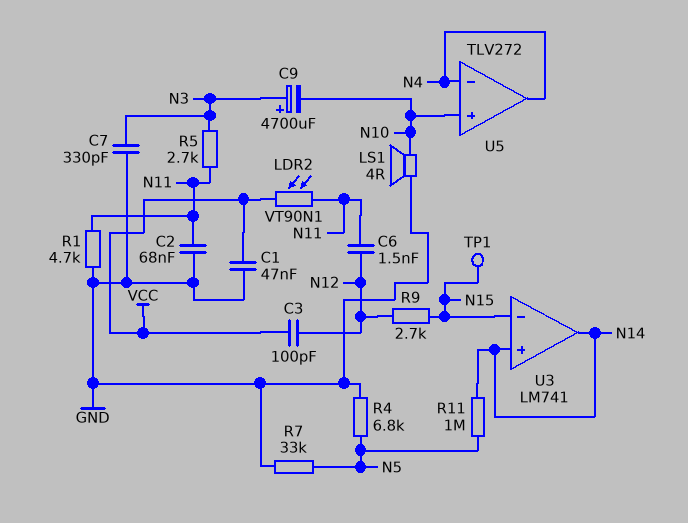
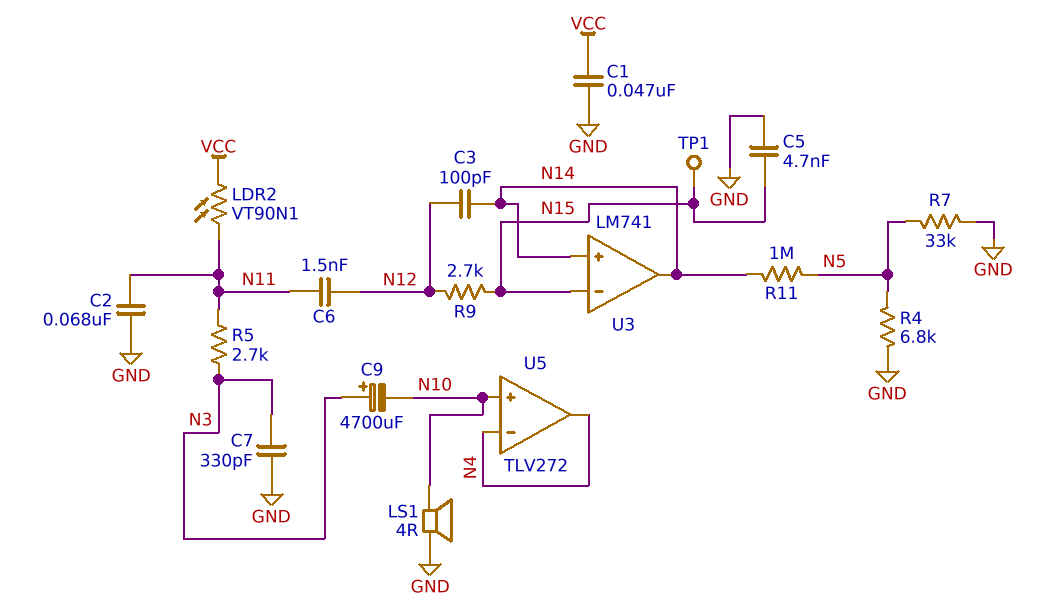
C3: 100pF (N12, VCC) -> 100pF (N12, N14)
C5: none -> 4.7nF (GND, N15)
R1: 4.7k (GND, N11) -> none

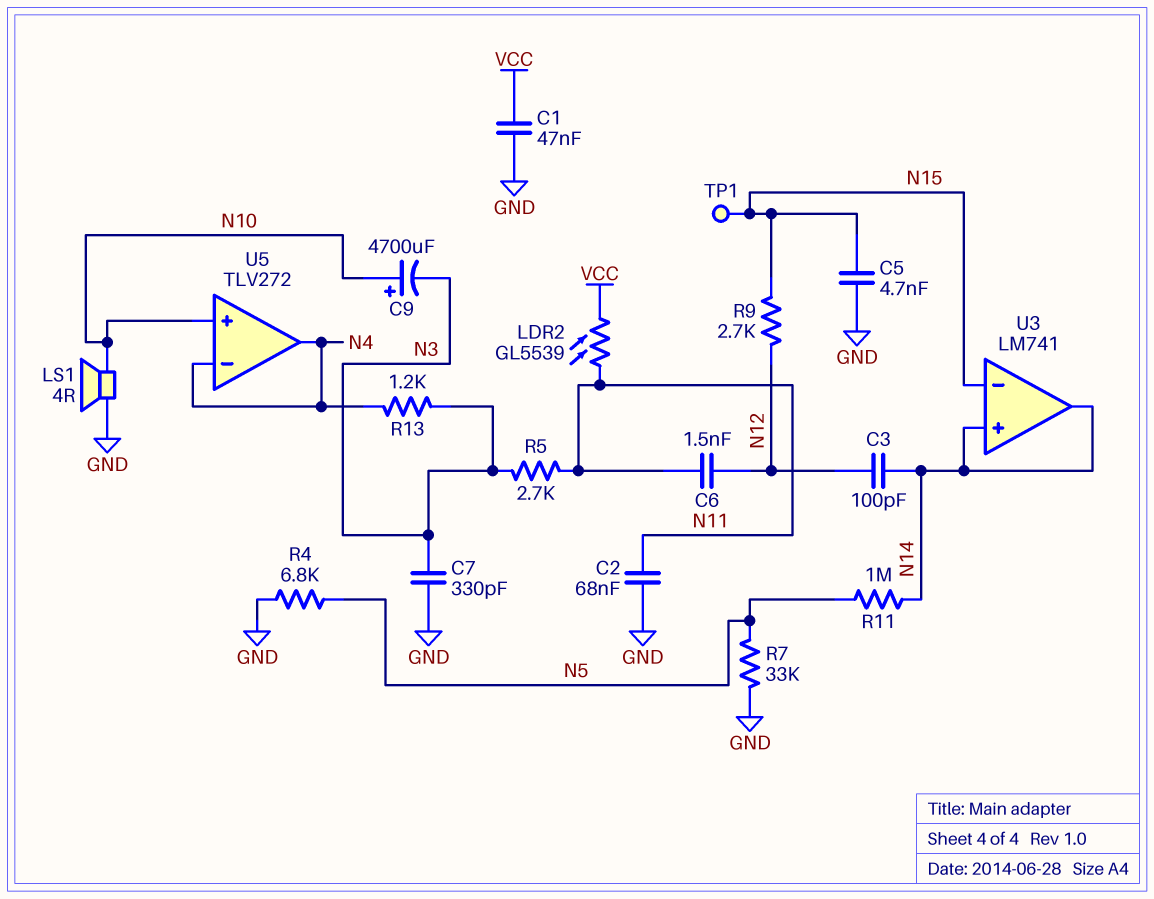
C9: 4700uF (plus N3, minus N10) -> 4700uF (plus N10, minus N3)
LDR2: VT90N1 (N11, VCC) -> GL5539 (N11, VCC)
R13: none -> 1.2k (N3, N4)

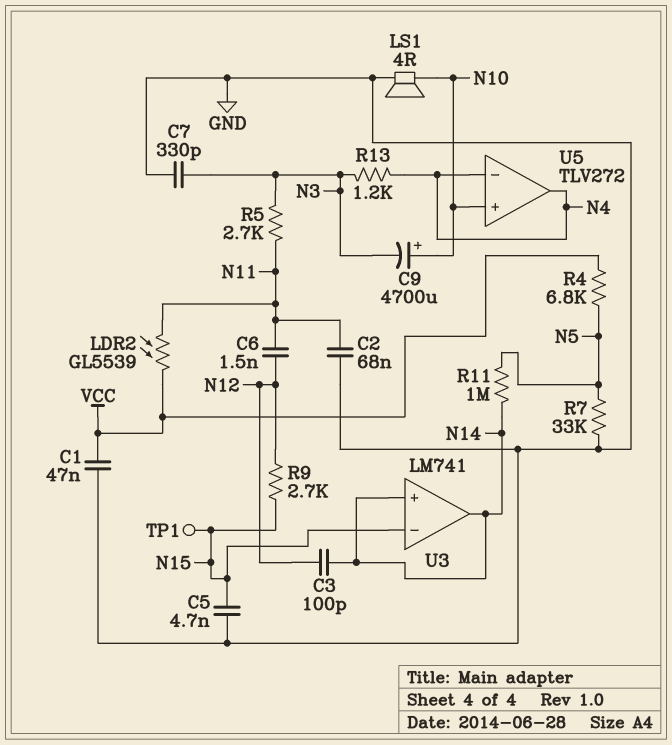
R4: 6.8k (GND, N5) -> 6.8k (N5, VCC)

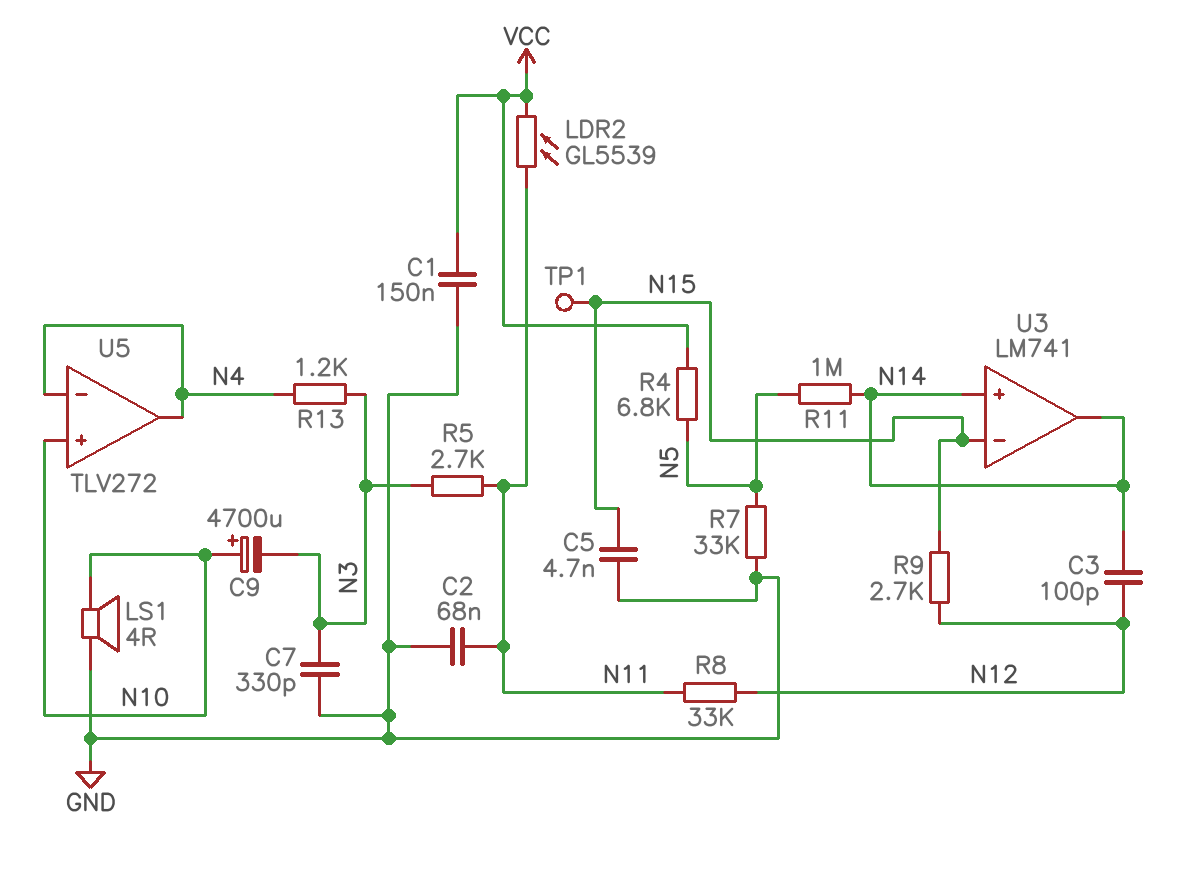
C1: 47nF (GND, VCC) -> 150nF (GND, VCC)
C6: 1.5nF (N11, N12) -> none
R8: none -> 33k (N11, N12)

